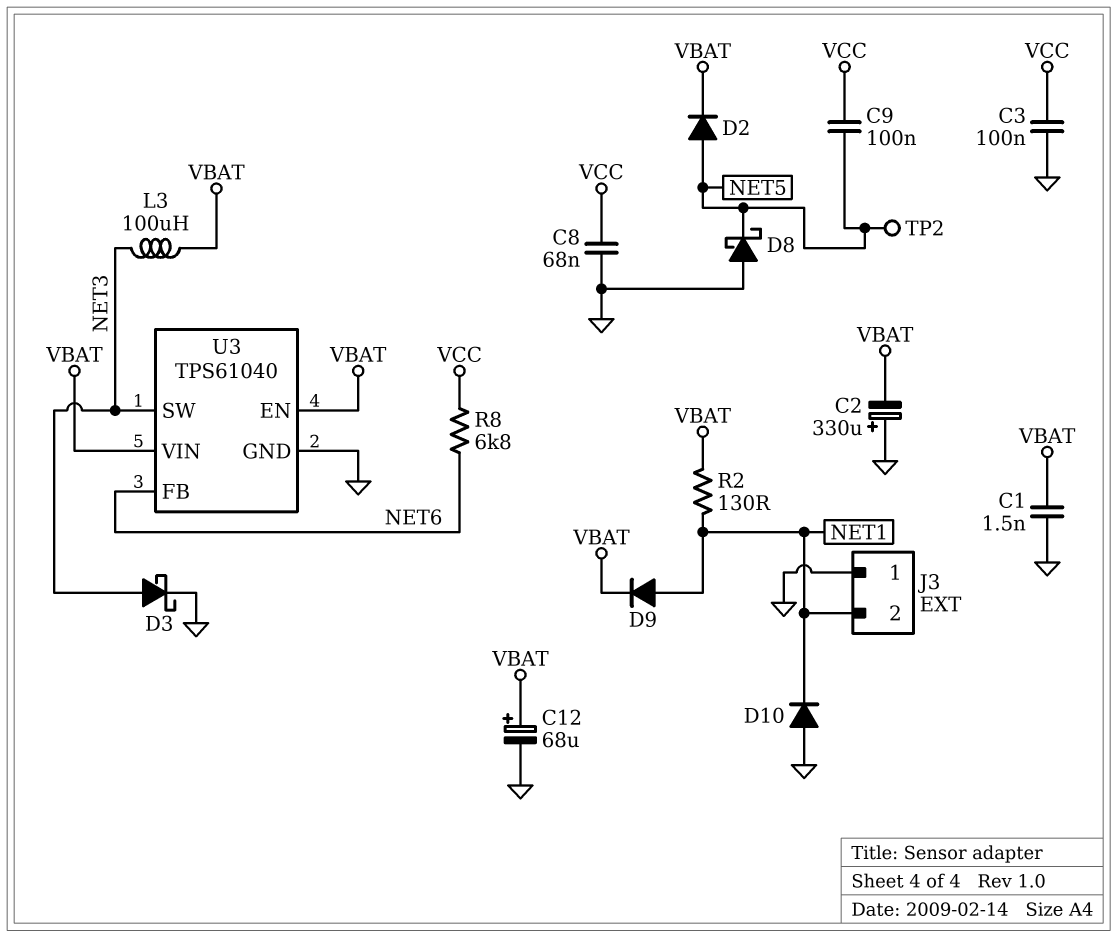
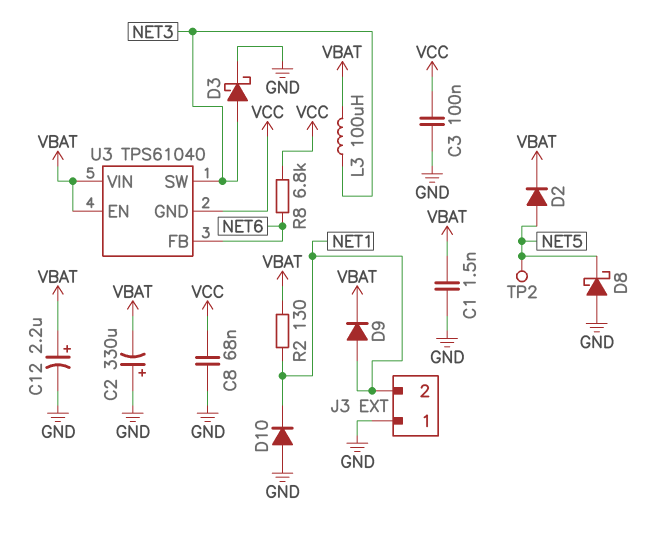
C9: 100nF (NET5, VCC) -> none
C12: 68uF (plus VBAT, minus GND) -> 2.2uF (plus VBAT, minus GND)
U3 pin GND: GND -> VCC

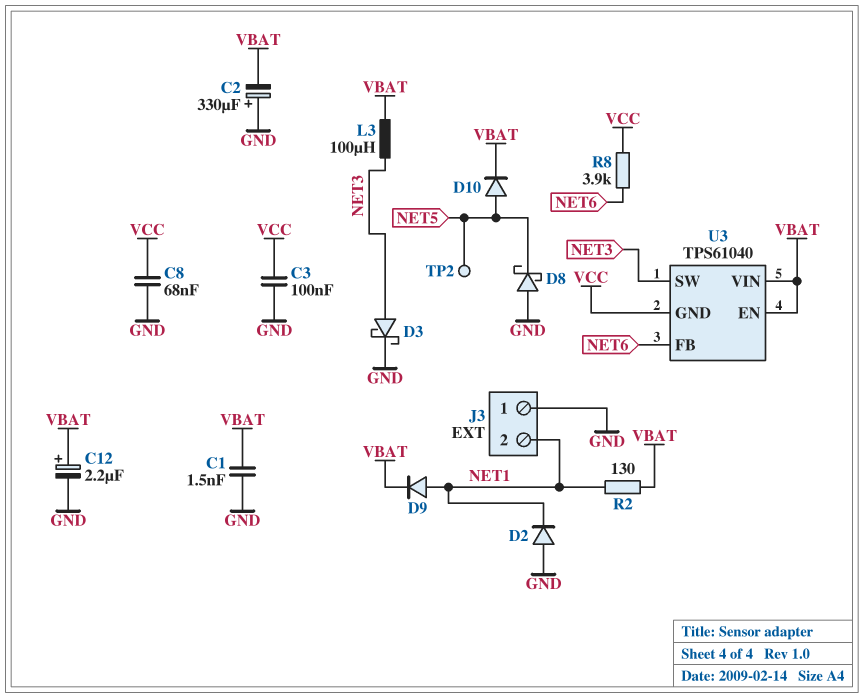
D2: diode (A NET5, K VBAT) -> diode (A GND, K NET1)
D10: diode (A GND, K NET1) -> diode (A NET5, K VBAT)
R8: 6.8k (NET6, VCC) -> 3.9k (NET6, VCC)

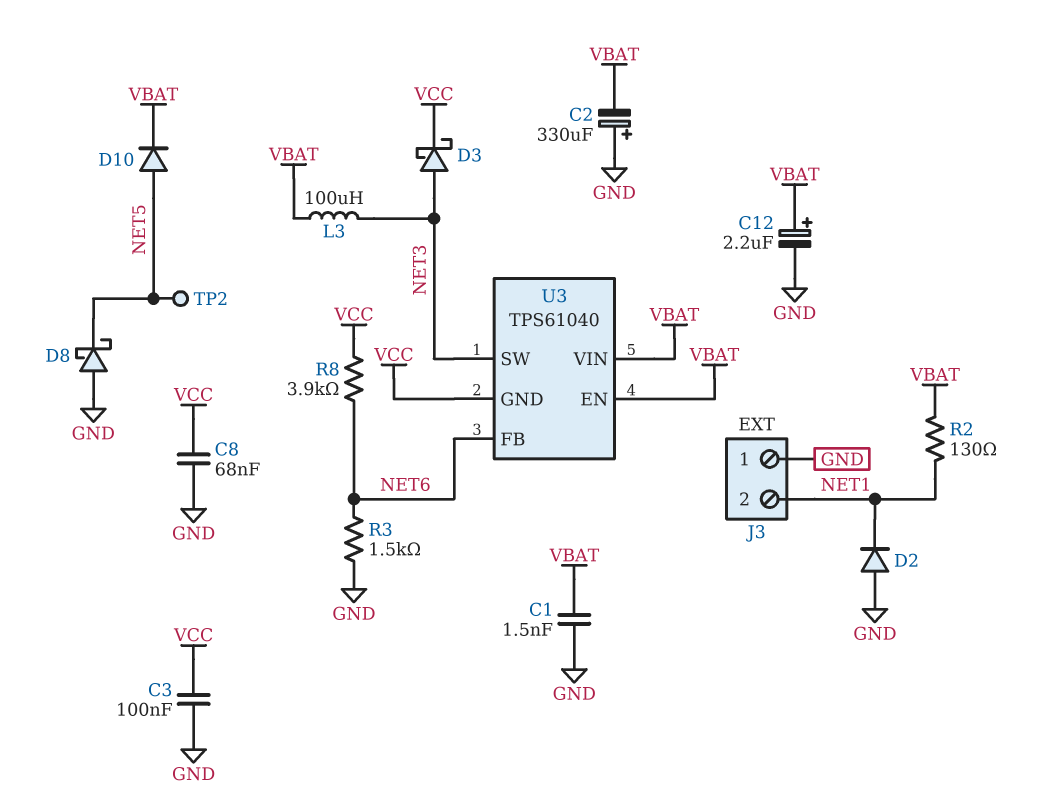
D3: schottky (A NET3, K GND) -> schottky (A NET3, K VCC)
D9: diode (A NET1, K VBAT) -> none
R3: none -> 1.5k (GND, NET6)

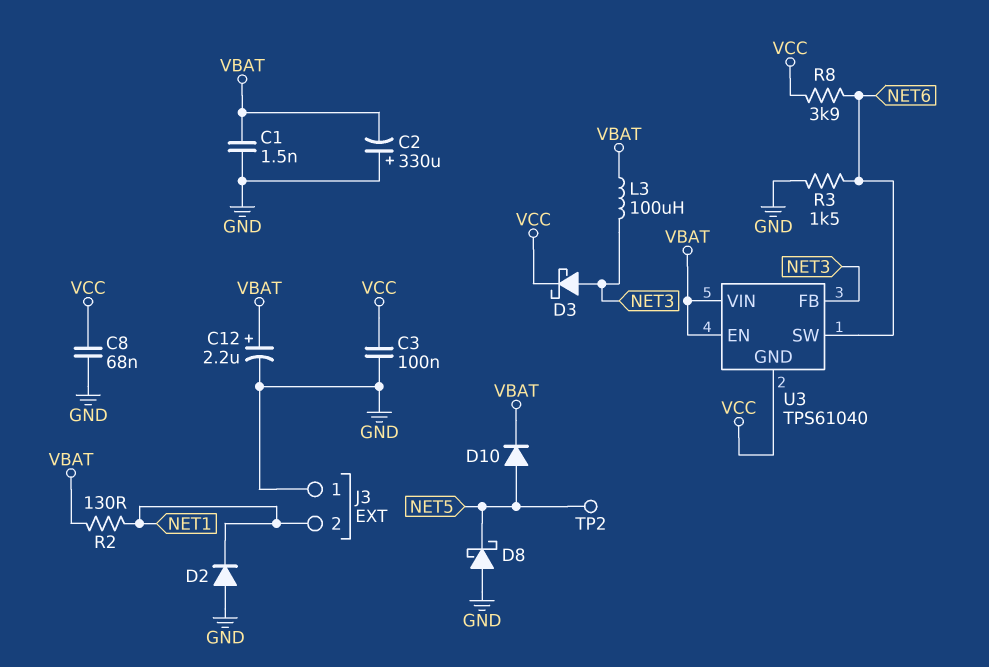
U3 pin FB: NET6 -> NET3
U3 pin SW: NET3 -> NET6

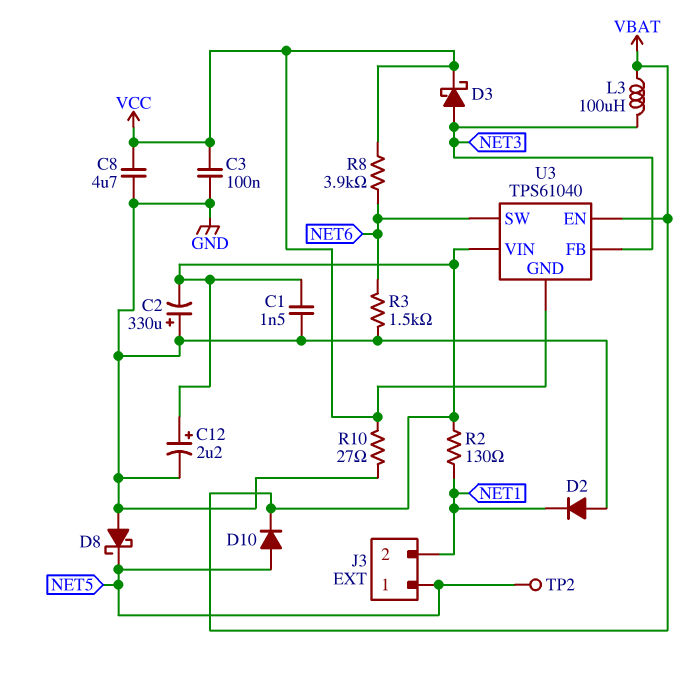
C8: 68nF (GND, VCC) -> 4.7uF (GND, VCC)
J3 pin 1: GND -> NET5
R10: none -> 27 (GND, VCC)

